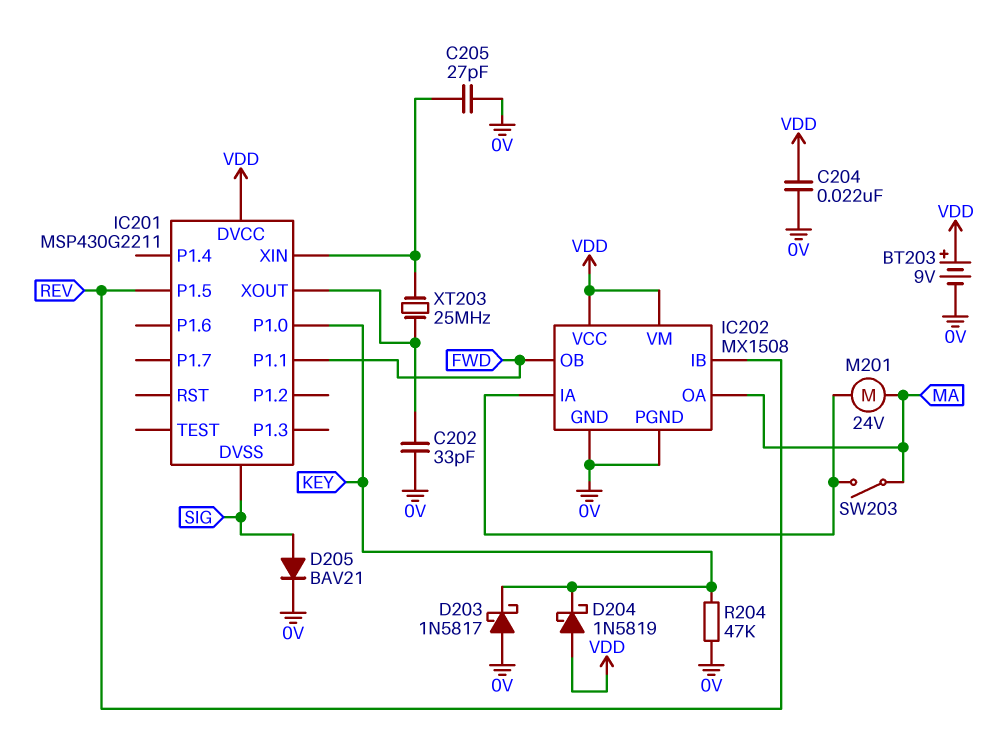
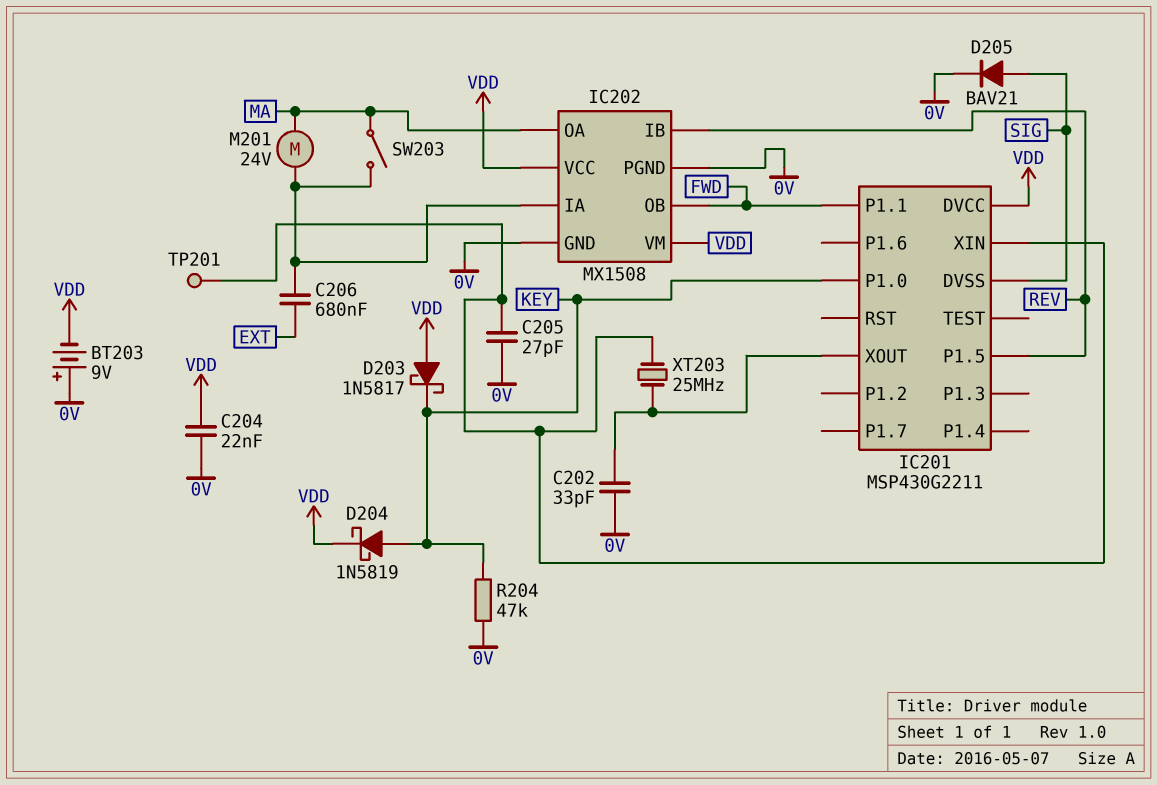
BT203: 9V (plus VDD, minus 0V) -> 9V (plus 0V, minus VDD)
C206: none -> 680nF (EXT, IC202/IA)
D203: schottky 1N5817 (A 0V, K KEY) -> schottky 1N5817 (A VDD, K KEY)
D204: schottky 1N5819 (A VDD, K KEY) -> schottky 1N5819 (A KEY, K VDD)
TP201: none -> test point (IC201/XIN)

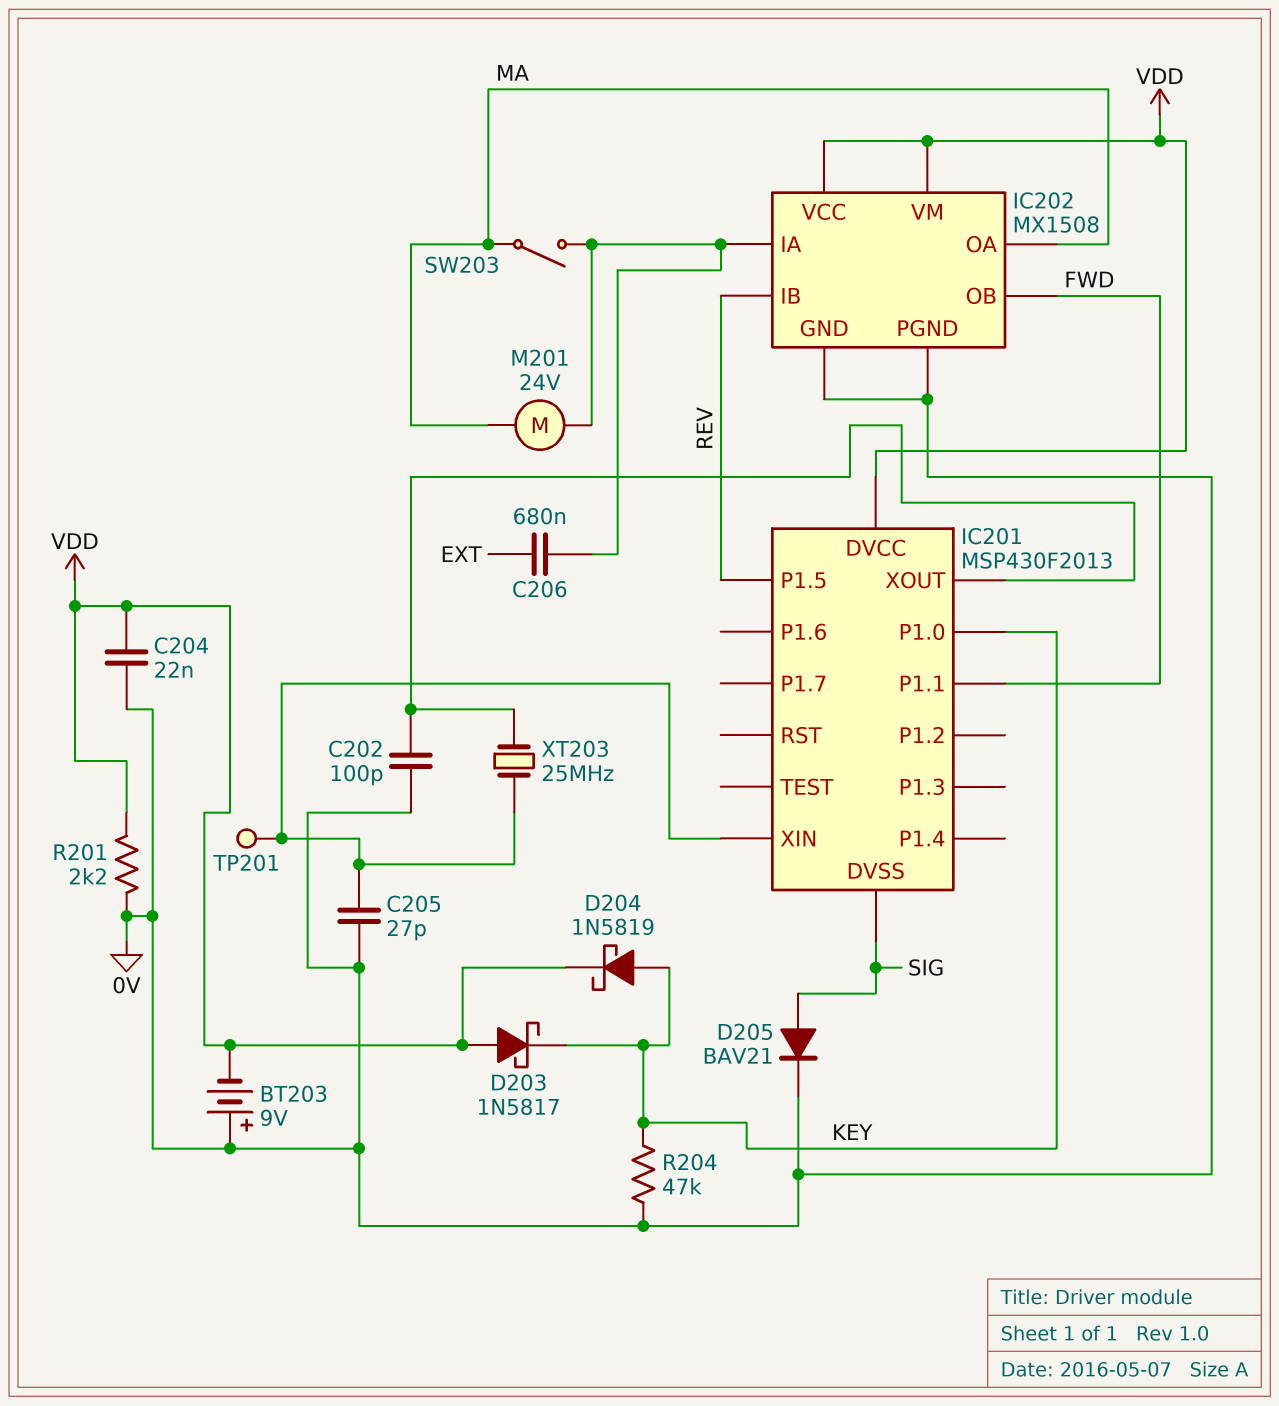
C202: 33pF (0V, IC201/XOUT) -> 100pF (0V, IC201/XOUT)
IC201: MSP430G2211 -> MSP430F2013
R201: none -> 2.2k (0V, VDD)

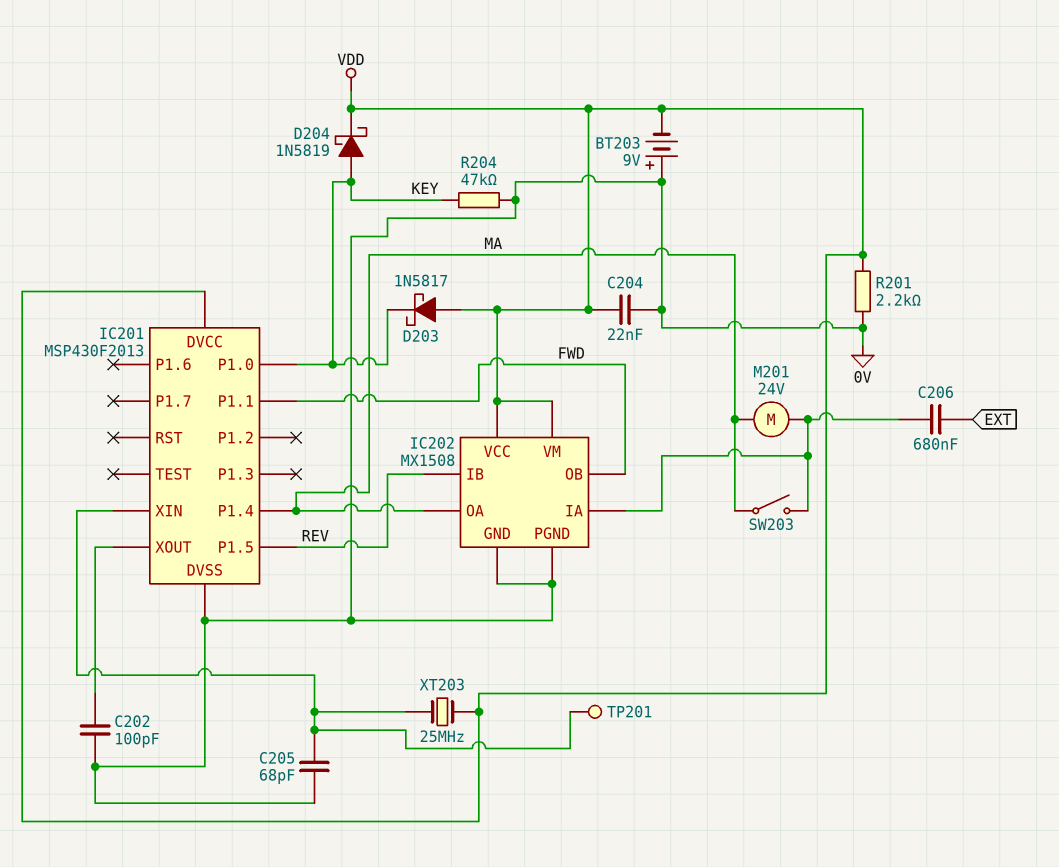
C205: 27pF (0V, IC201/XIN) -> 68pF (0V, IC201/XIN)
D205: diode BAV21 (A SIG, K 0V) -> none
IC201 pin DVSS: SIG -> 0V
IC201 pin P1.4: none -> MA
XT203: 25MHz (IC201/XIN, IC201/XOUT) -> 25MHz (IC201/XIN, VDD)

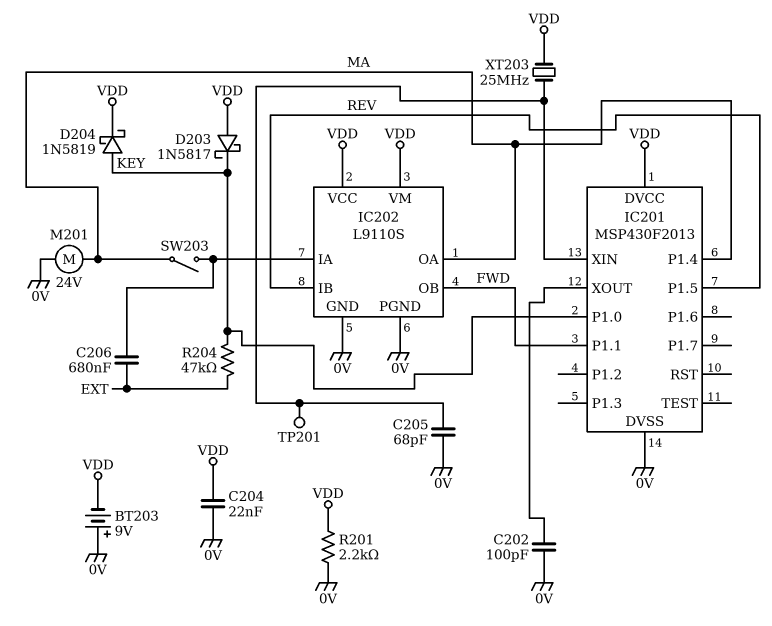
IC202: MX1508 -> L9110S
M201: motor 24V (IC202/IA, MA) -> motor 24V (0V, MA)
R204: 47k (0V, KEY) -> 47k (EXT, KEY)

